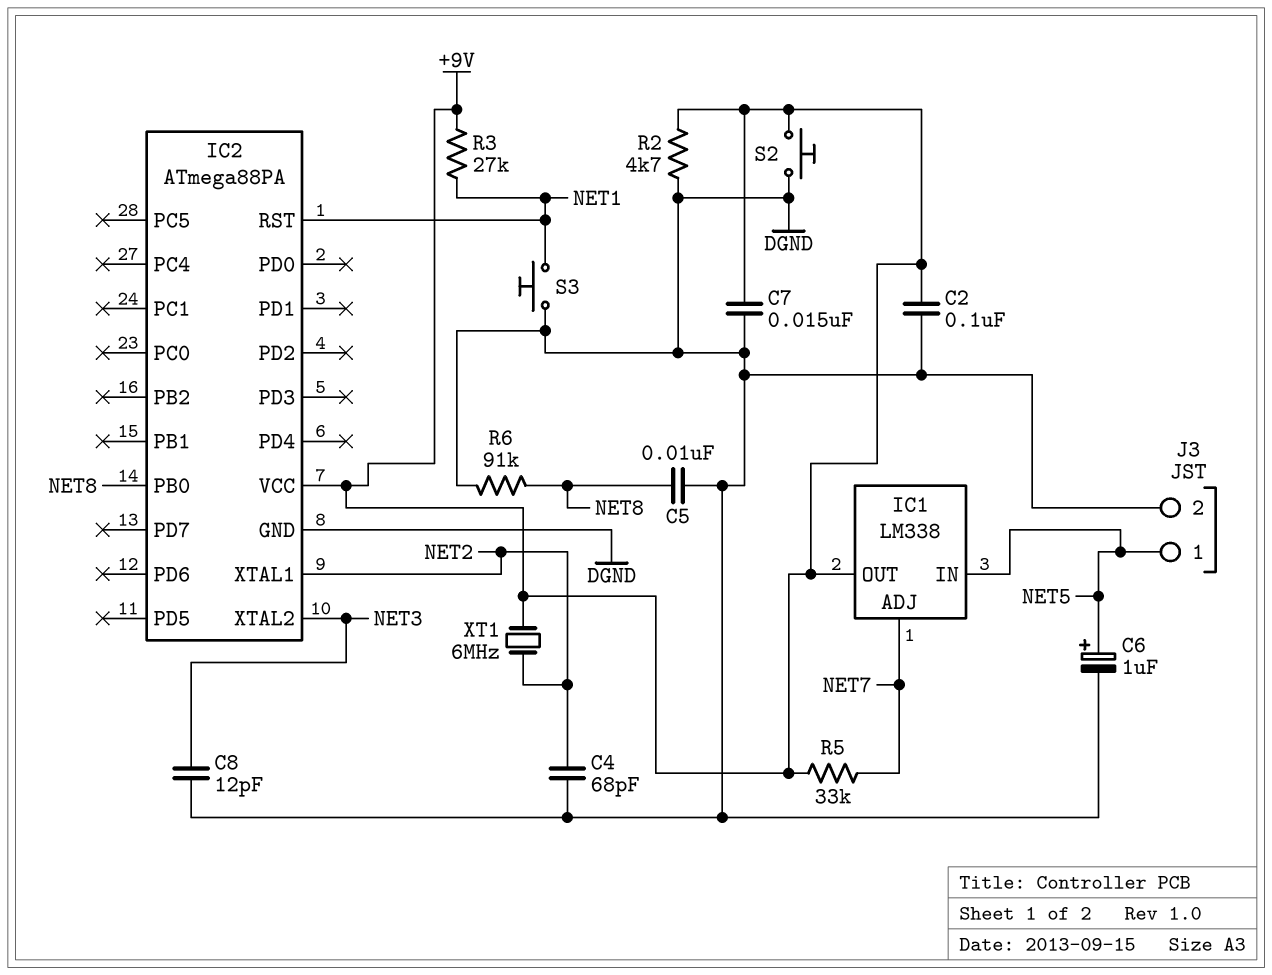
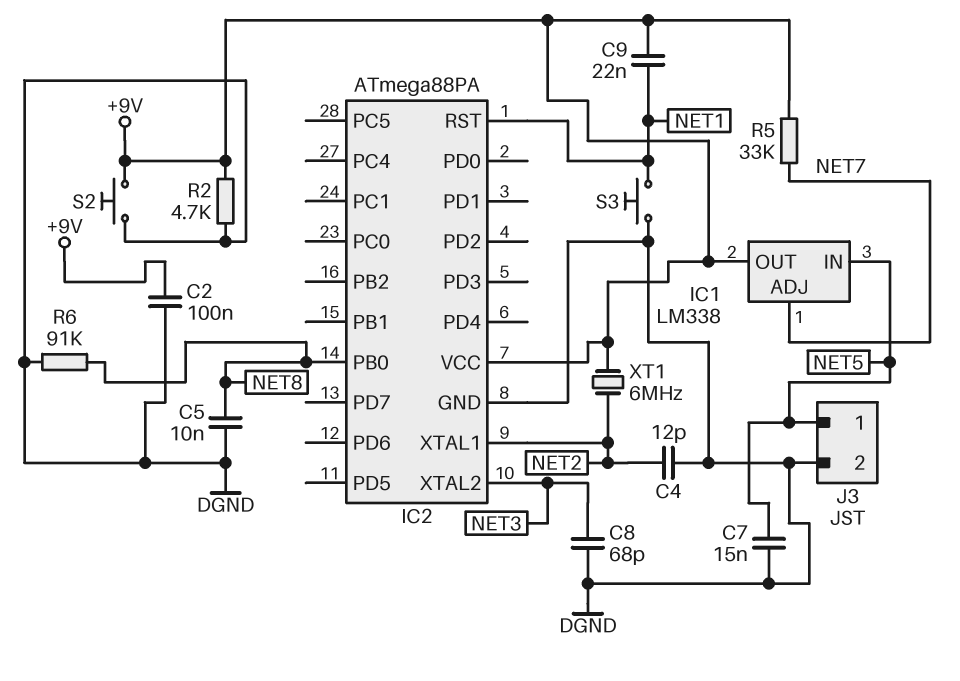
C4: 68pF (DGND, NET2) -> 12pF (DGND, NET2)
C6: 1uF (plus NET5, minus DGND) -> none
C7: 15nF (+9V, DGND) -> 15nF (DGND, NET5)
C8: 12pF (DGND, NET3) -> 68pF (DGND, NET3)
C9: none -> 22nF (+9V, NET1)
R3: 27k (+9V, NET1) -> none

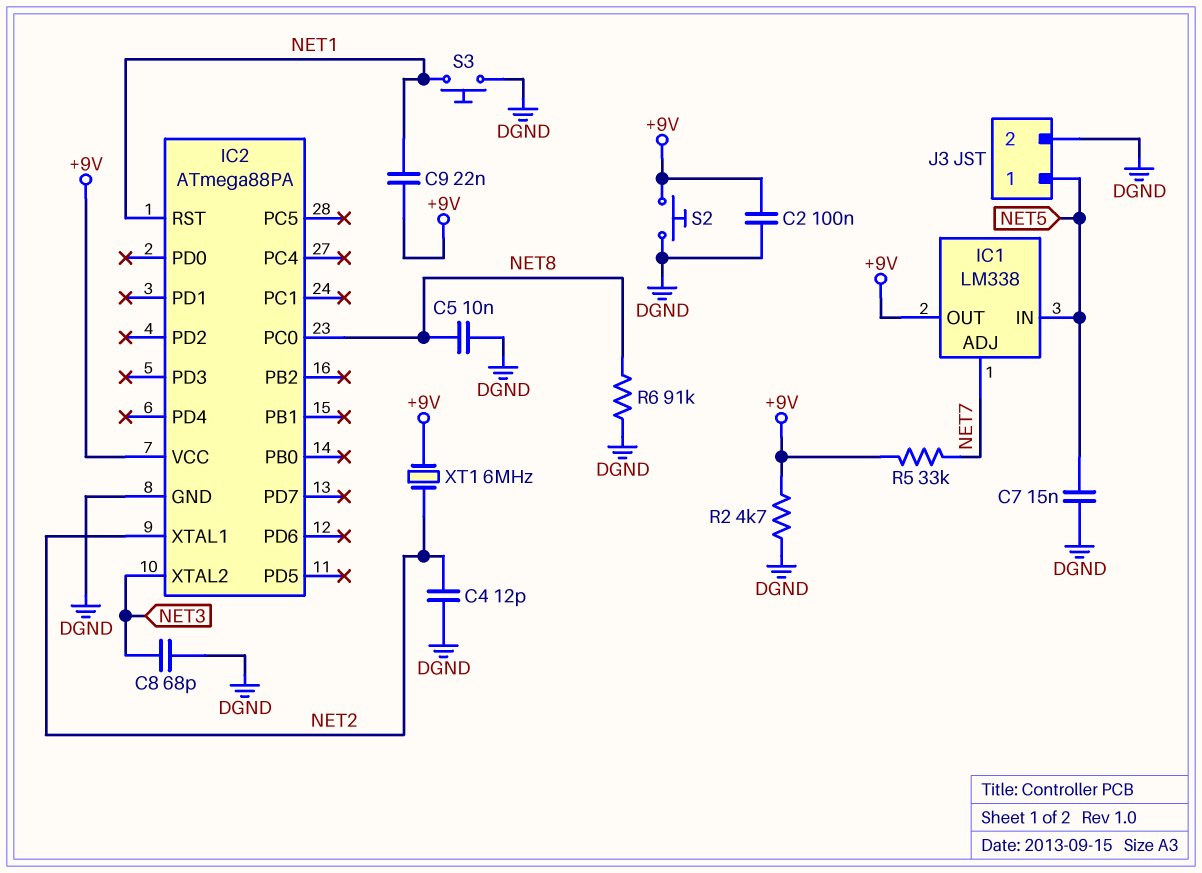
IC2 pin PB0: NET8 -> none
IC2 pin PC0: none -> NET8

